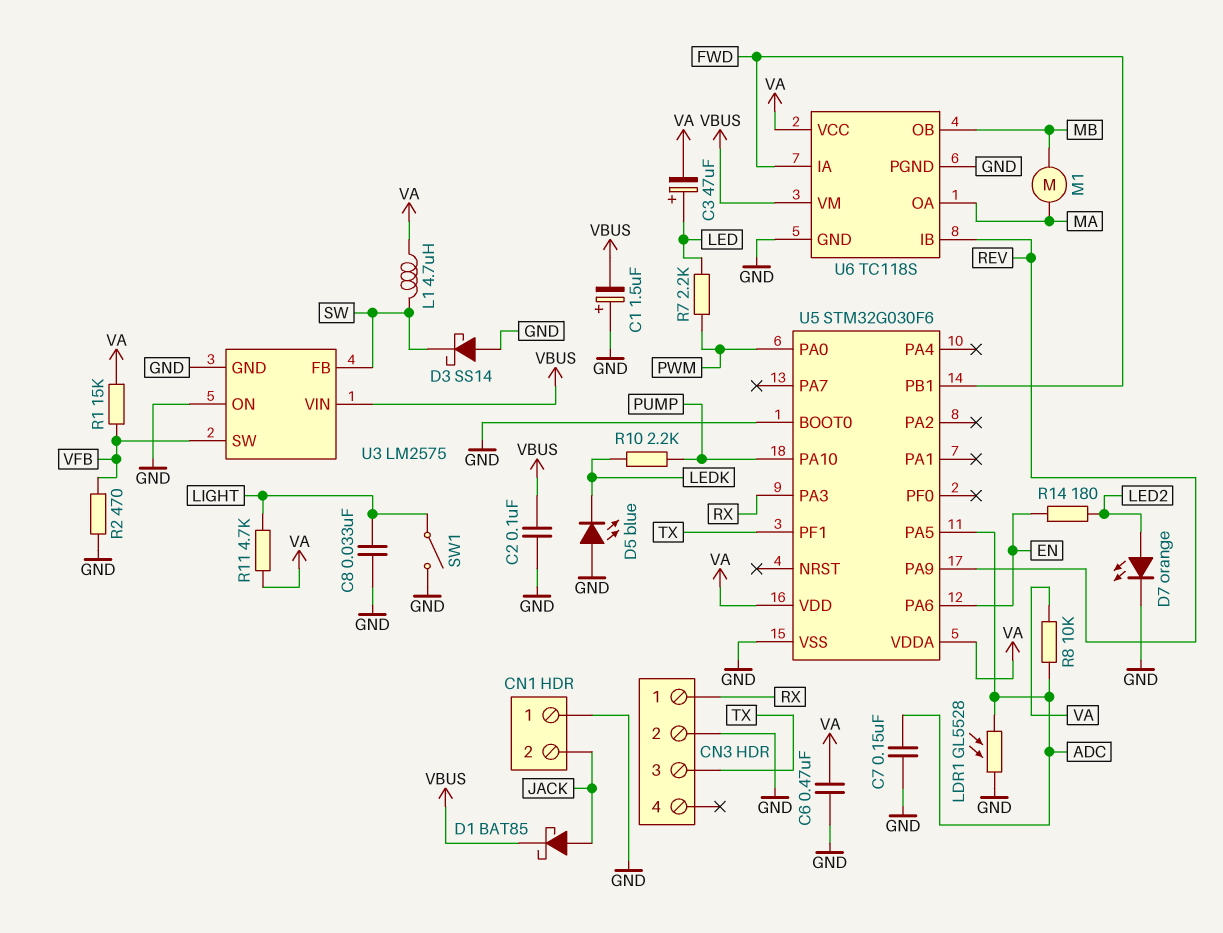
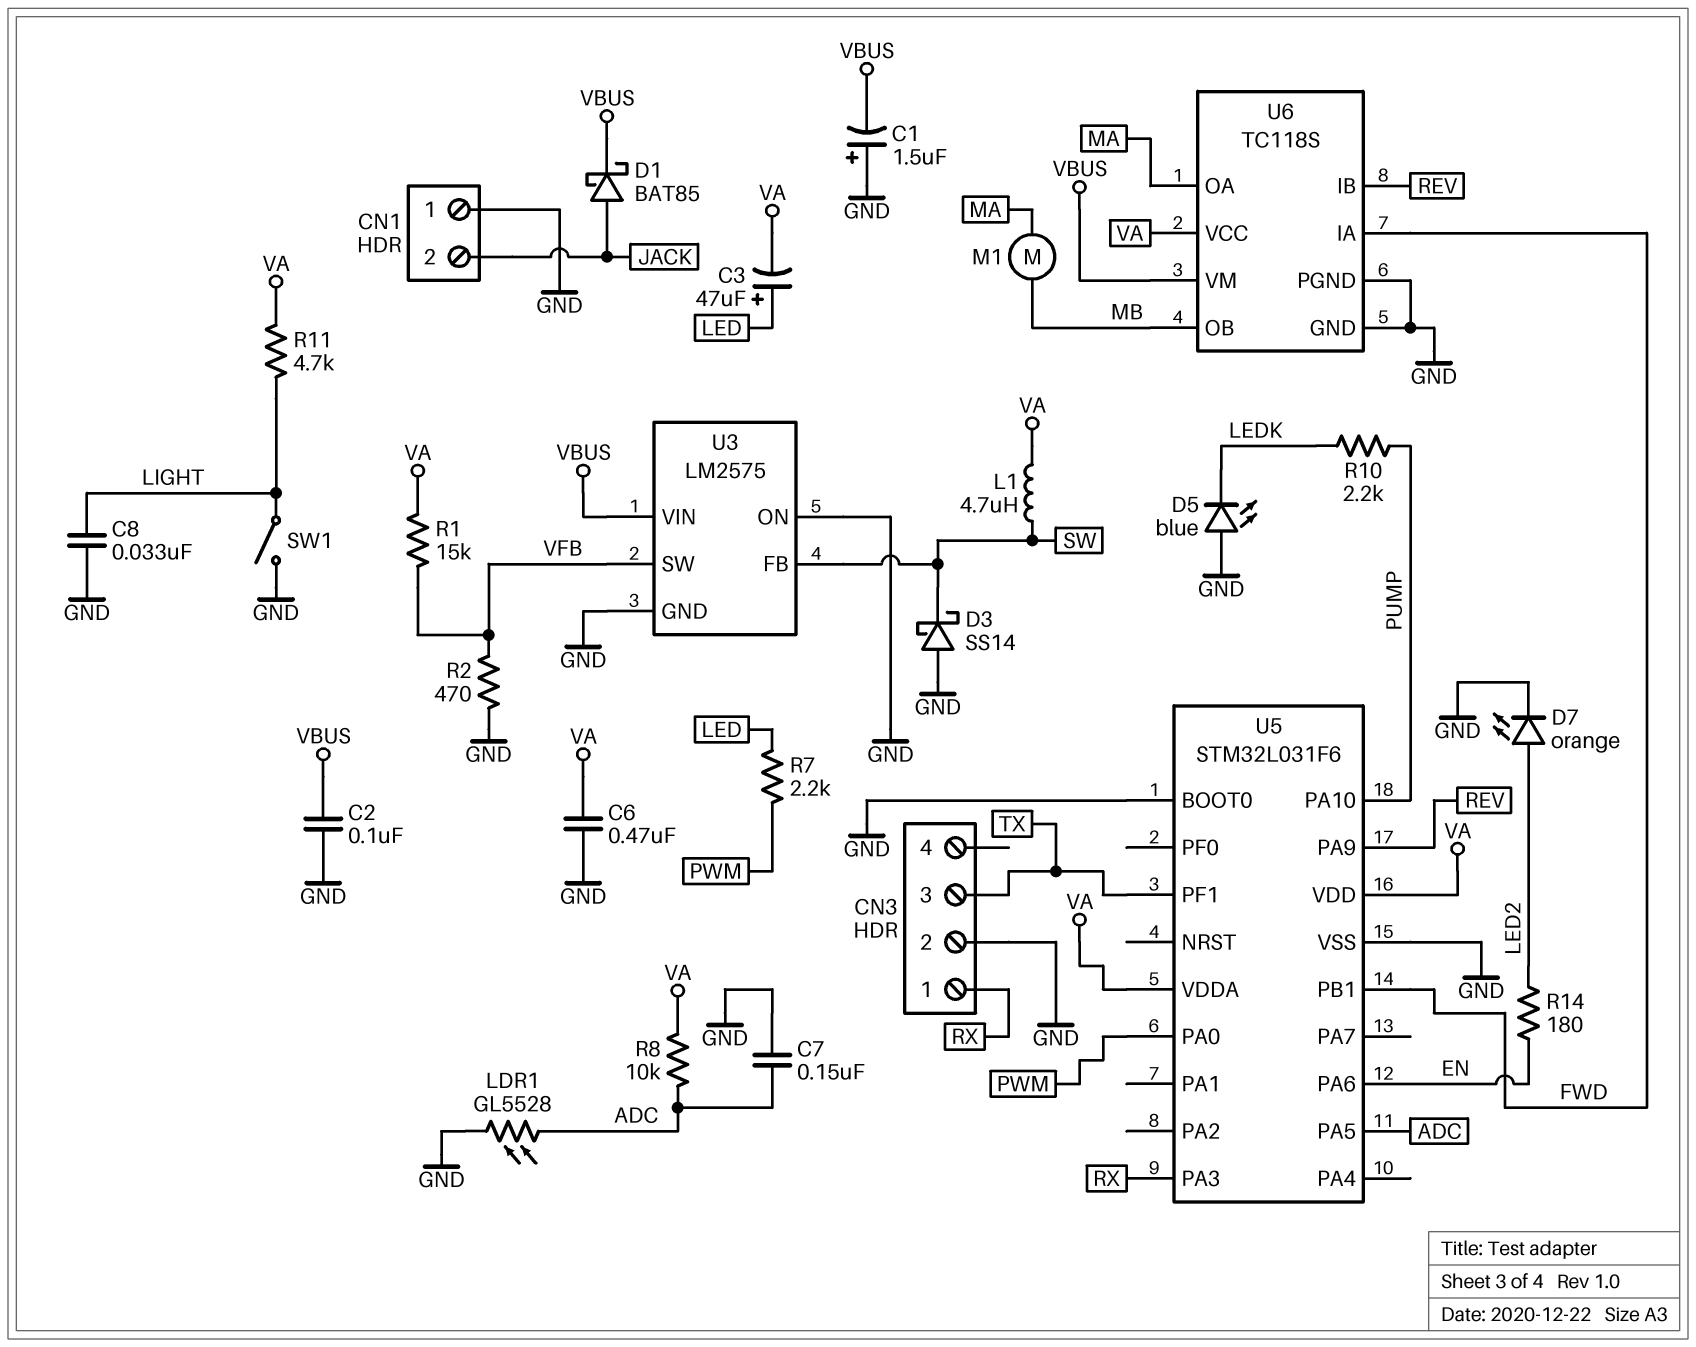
U5: STM32G030F6 -> STM32L031F6

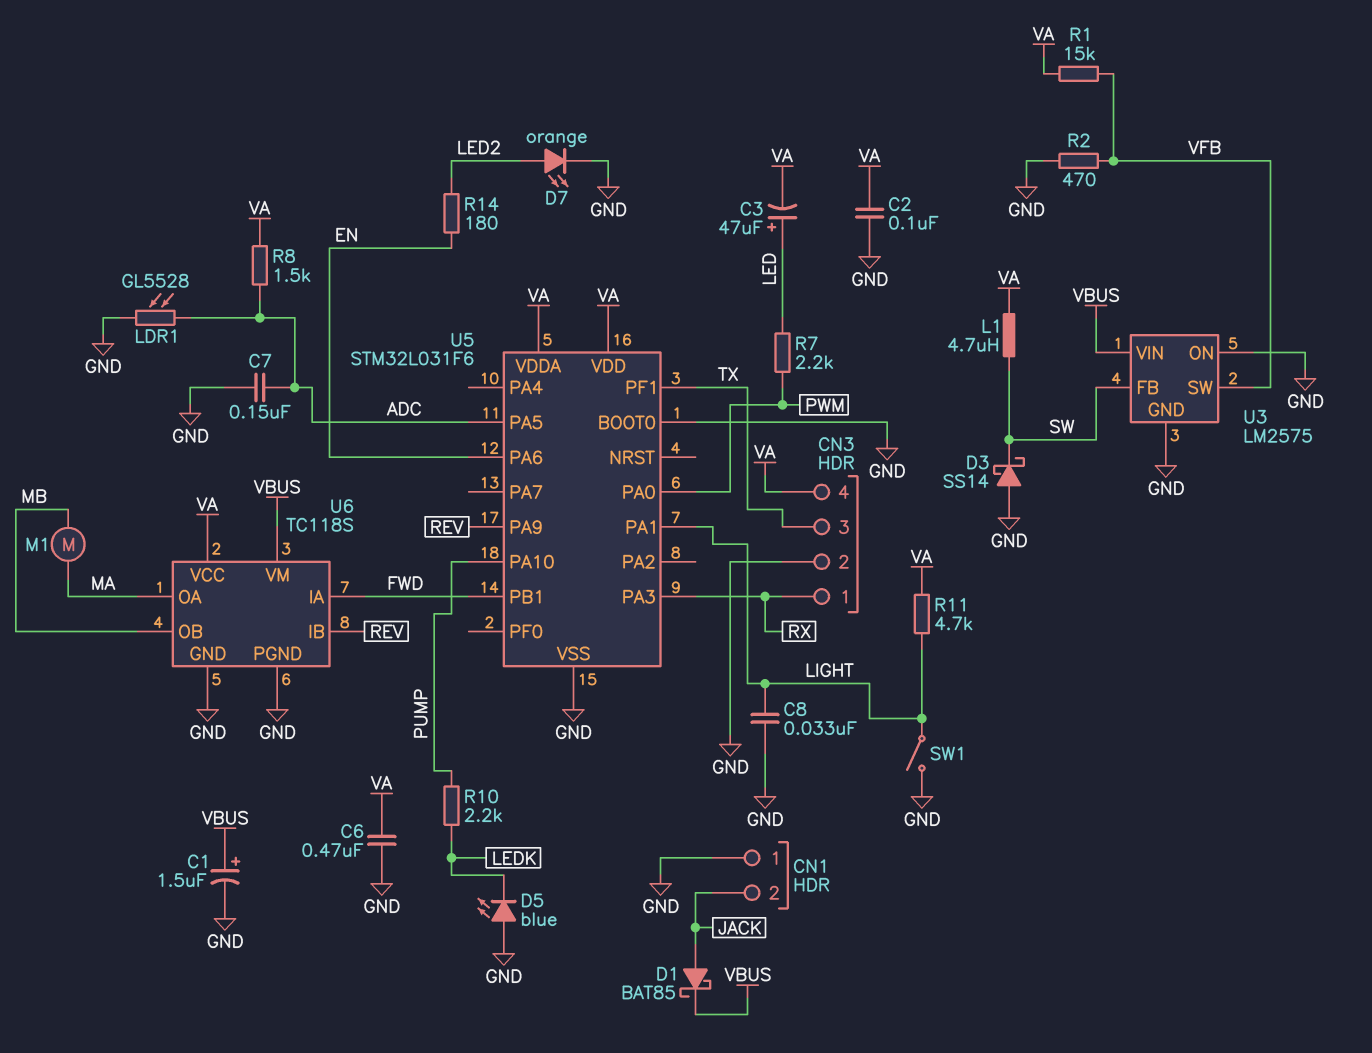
C1: 1.5uF (plus GND, minus VBUS) -> 1.5uF (plus VBUS, minus GND)
C2: 100nF (GND, VBUS) -> 100nF (GND, VA)
CN3 pin 4: none -> VA
R8: 10k (ADC, VA) -> 1.5k (ADC, VA)
U5 pin PA1: none -> LIGHT

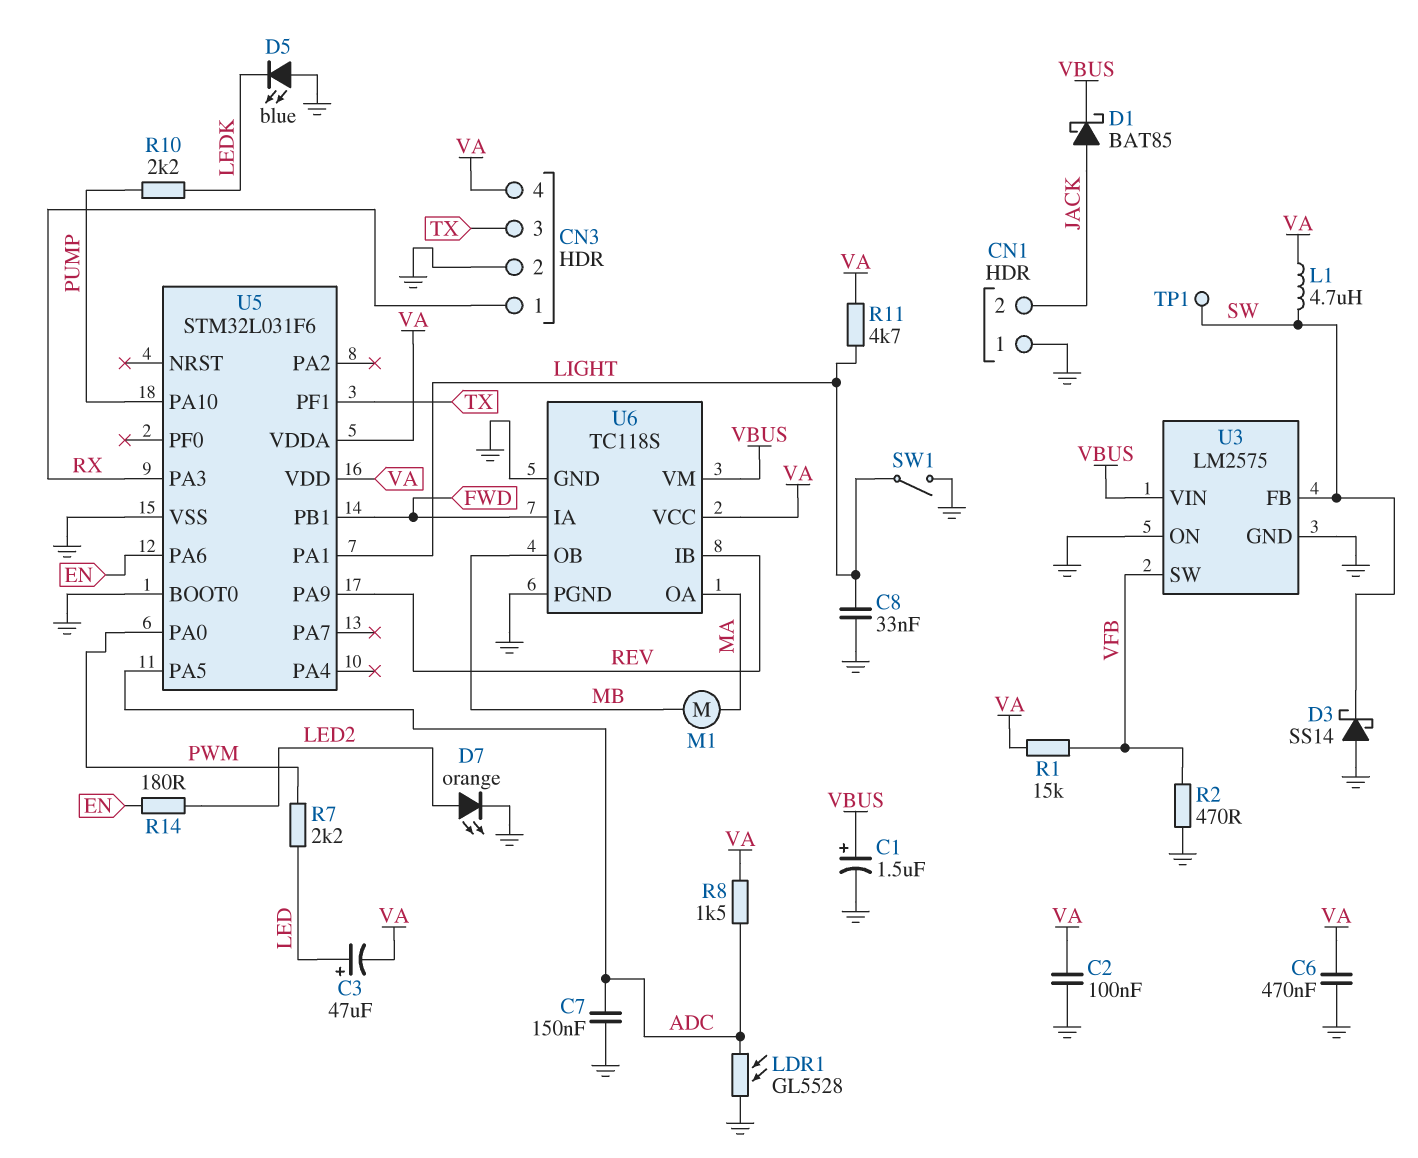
TP1: none -> test point (SW)

